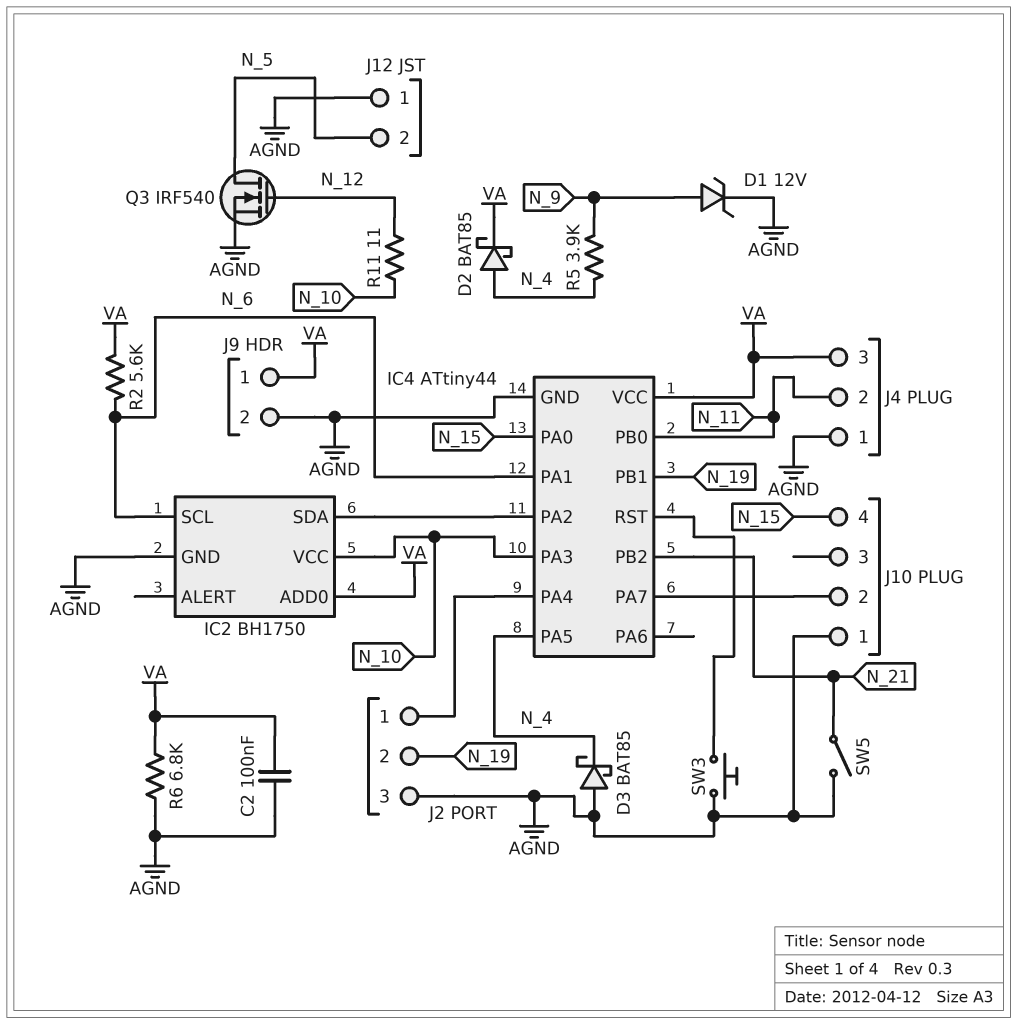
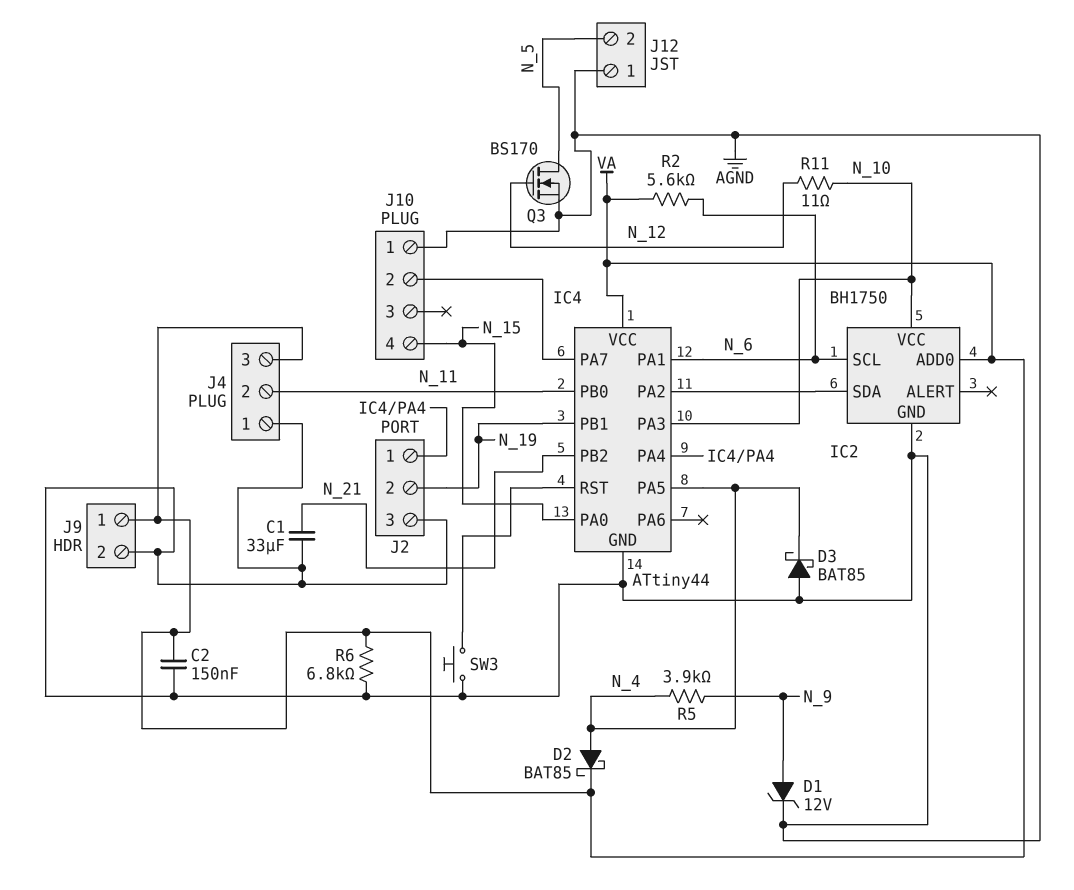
C1: none -> 33uF (AGND, N_21)
C2: 100nF (AGND, VA) -> 150nF (AGND, VA)
Q3: NMOS IRF540 (G N_12, D N_5, S AGND) -> NMOS BS170 (G N_12, D N_5, S AGND)
SW5: switch (AGND, N_21) -> none

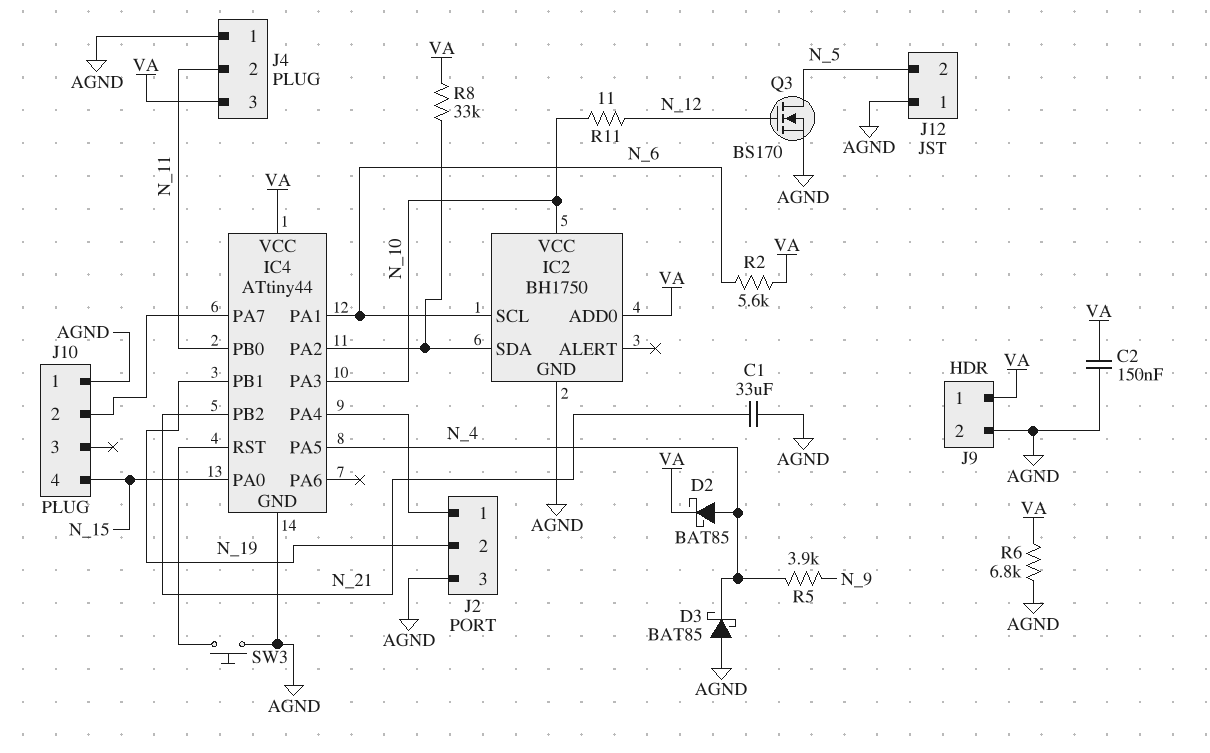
D1: zener 12V (A N_9, K AGND) -> none
R8: none -> 33k (IC2/SDA, VA)

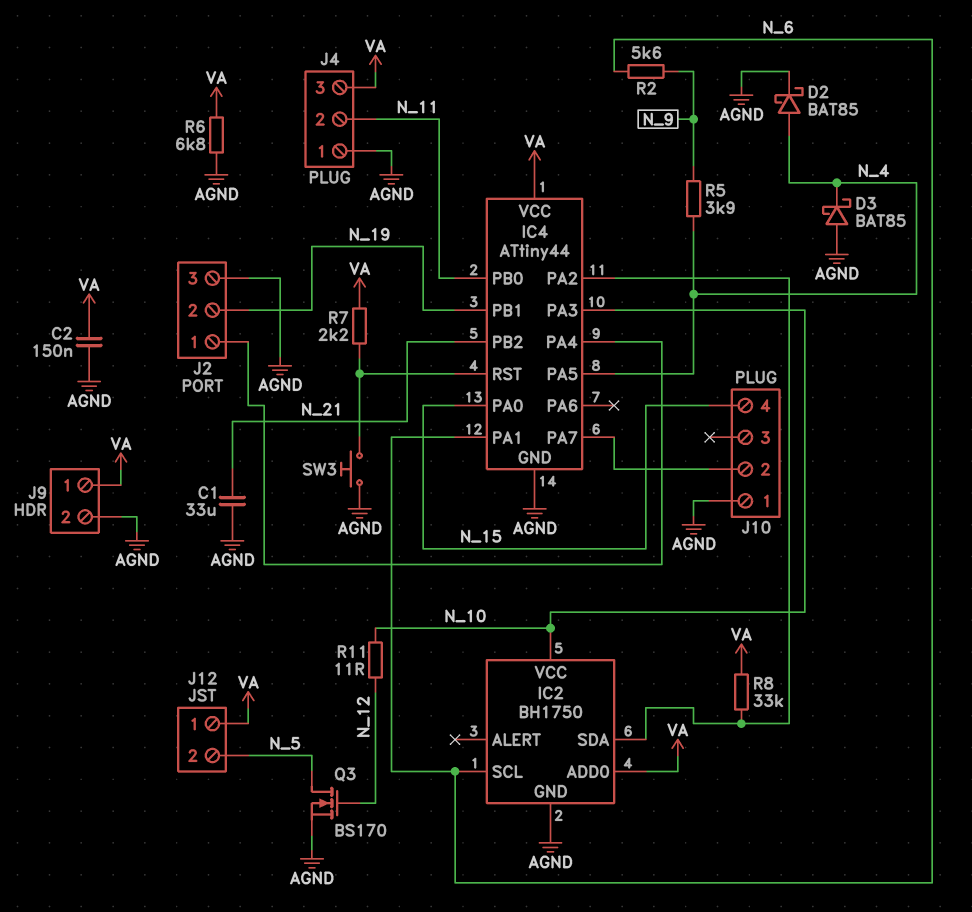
D2: schottky BAT85 (A N_4, K VA) -> schottky BAT85 (A N_4, K AGND)
J12 pin 1: AGND -> VA
R2: 5.6k (N_6, VA) -> 5.6k (N_6, N_9)
R7: none -> 2.2k (IC4/RST, VA)

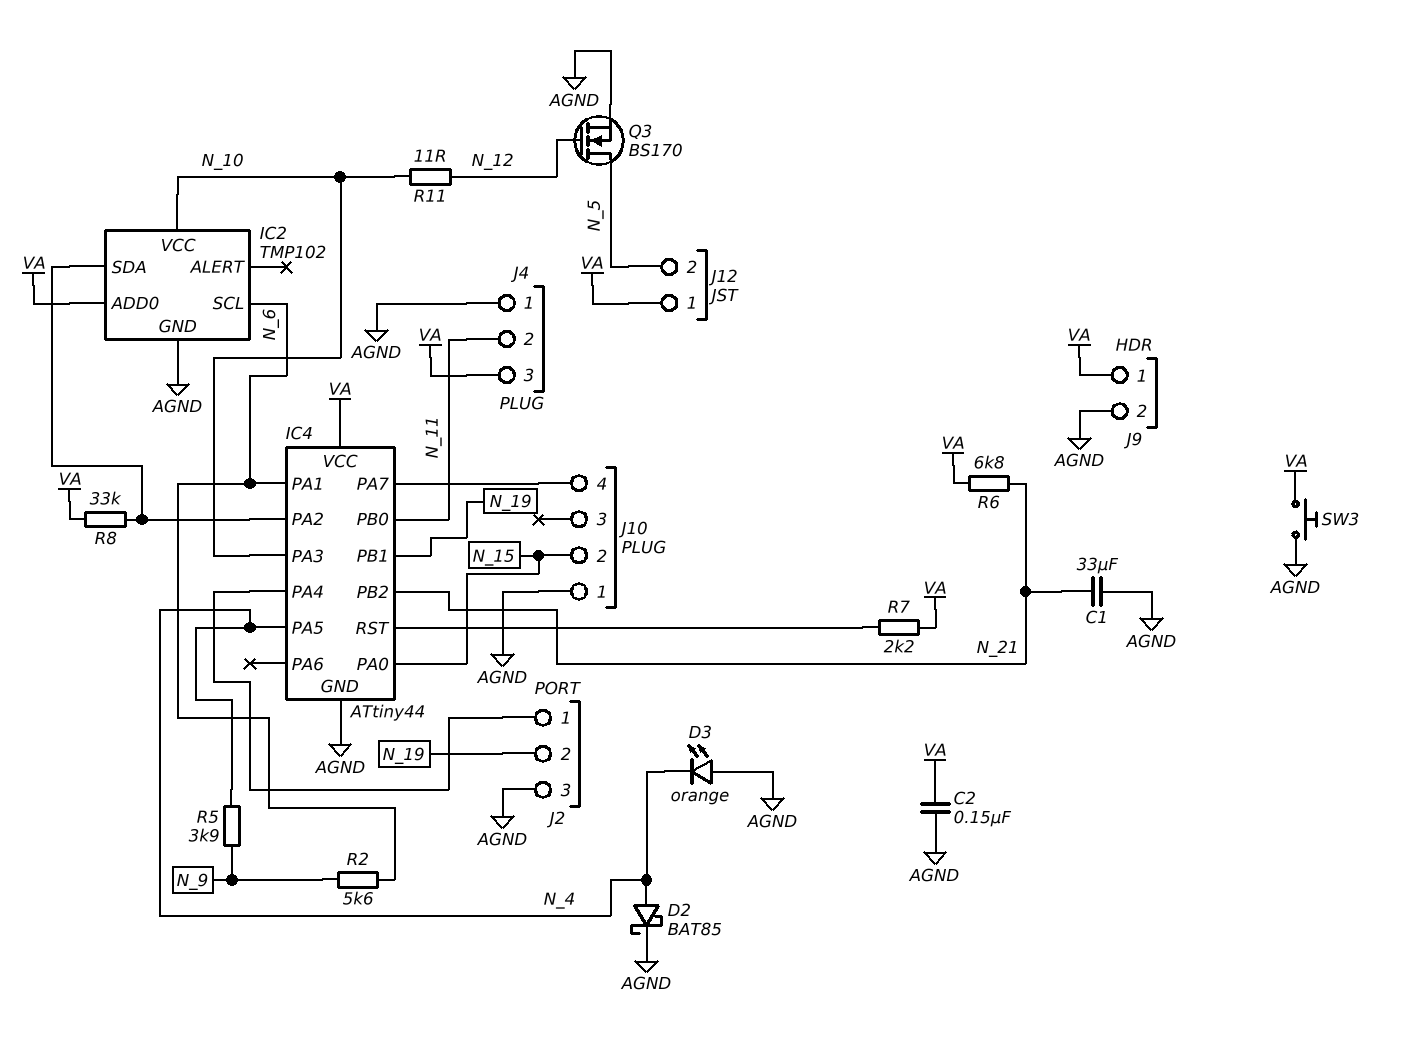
D3: schottky BAT85 (A AGND, K N_4) -> LED orange (A AGND, K N_4)
IC2: BH1750 -> TMP102
J10 pin 2: IC4/PA7 -> N_15
J10 pin 4: N_15 -> IC4/PA7
R6: 6.8k (AGND, VA) -> 6.8k (N_21, VA)
SW3: button (AGND, IC4/RST) -> button (AGND, VA)

